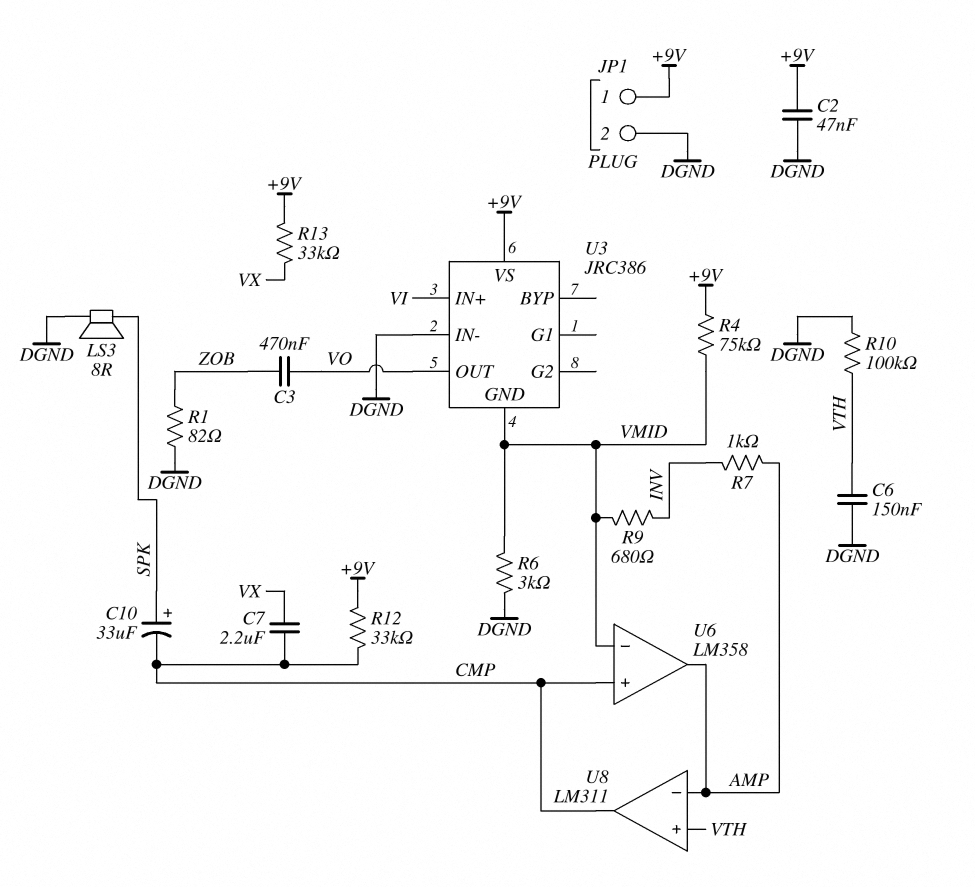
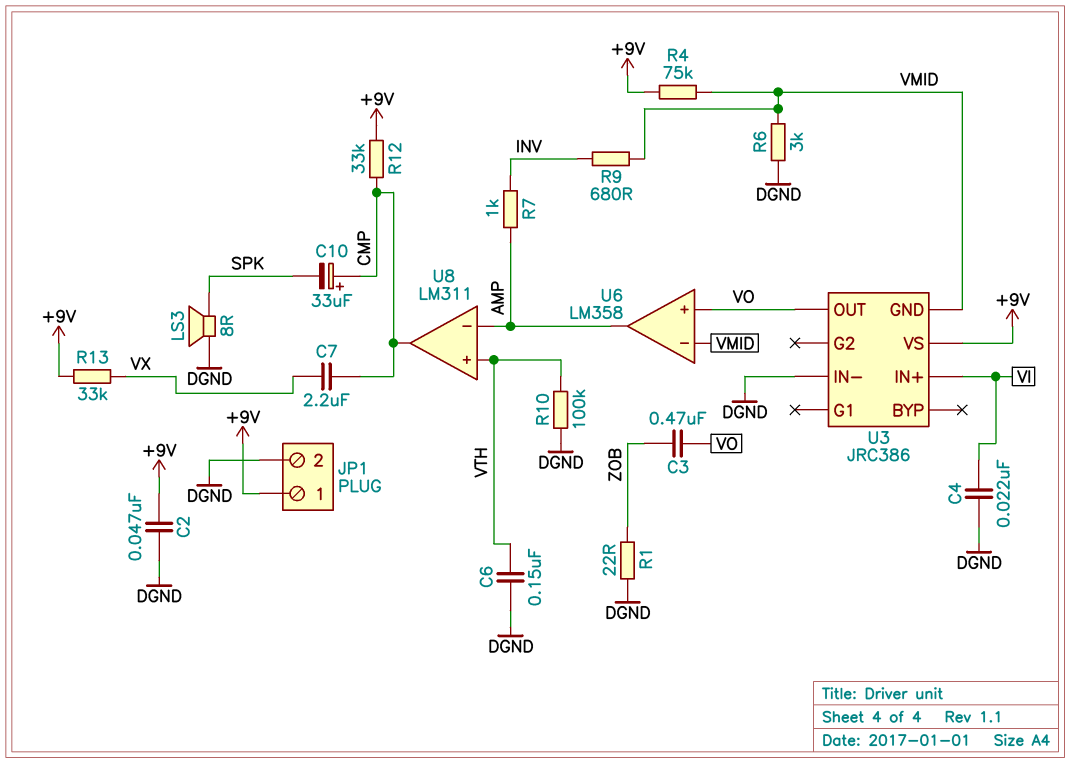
C4: none -> 22nF (DGND, VI)
C10: 33uF (plus SPK, minus CMP) -> 33uF (plus CMP, minus SPK)
R1: 82 (DGND, ZOB) -> 22 (DGND, ZOB)
U6 pin in+: CMP -> VO

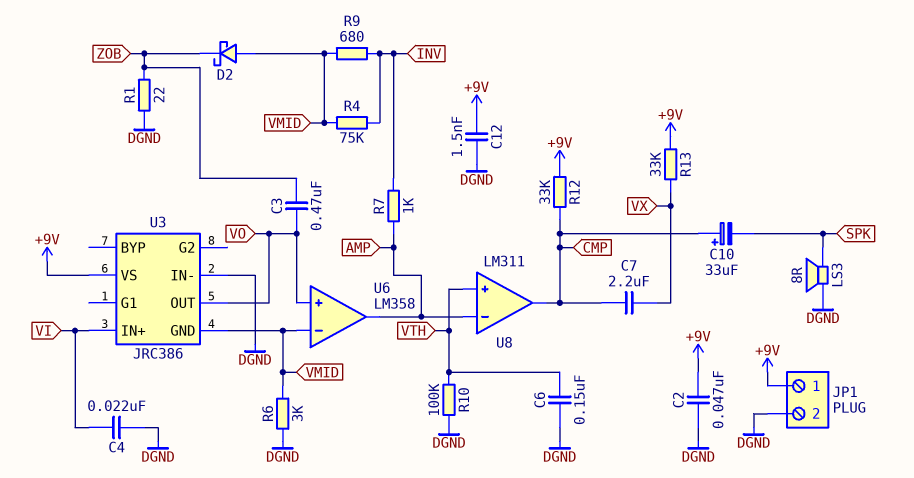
C12: none -> 1.5nF (+9V, DGND)
D2: none -> schottky (A VMID, K ZOB)
R4: 75k (+9V, VMID) -> 75k (INV, VMID)

